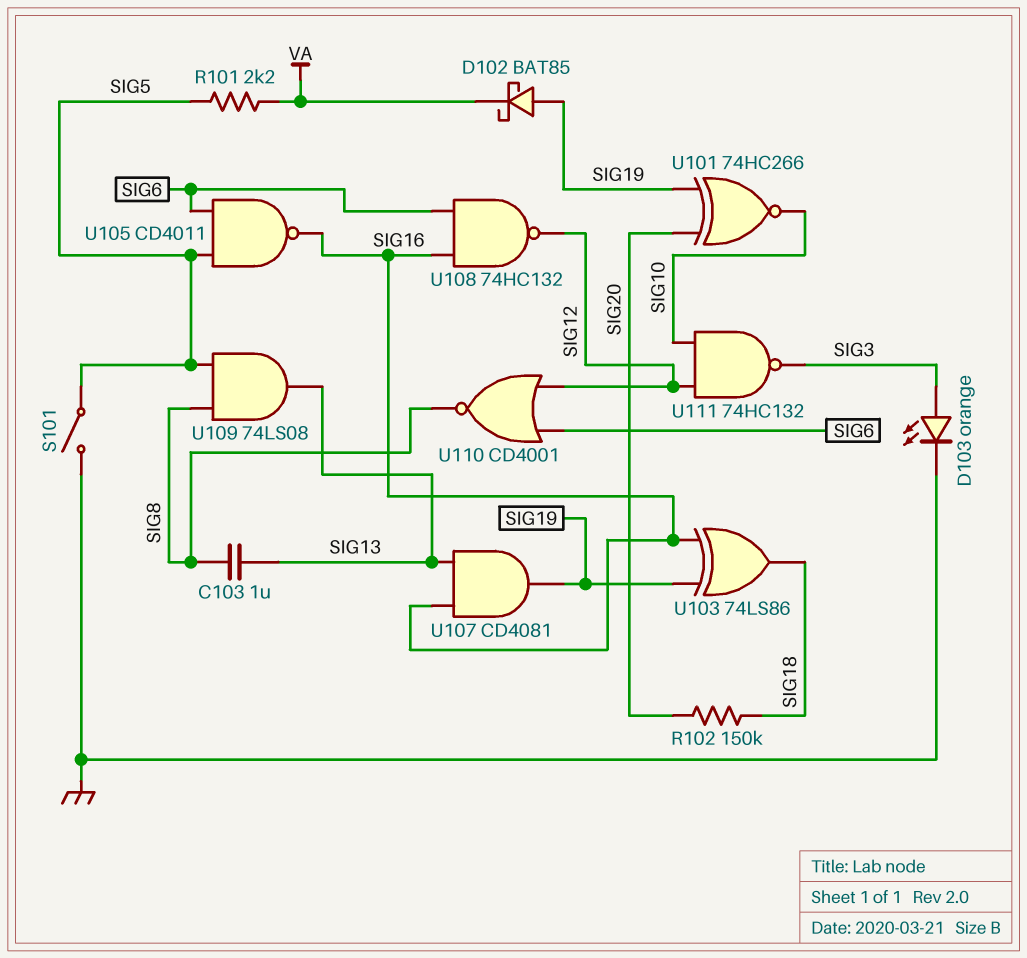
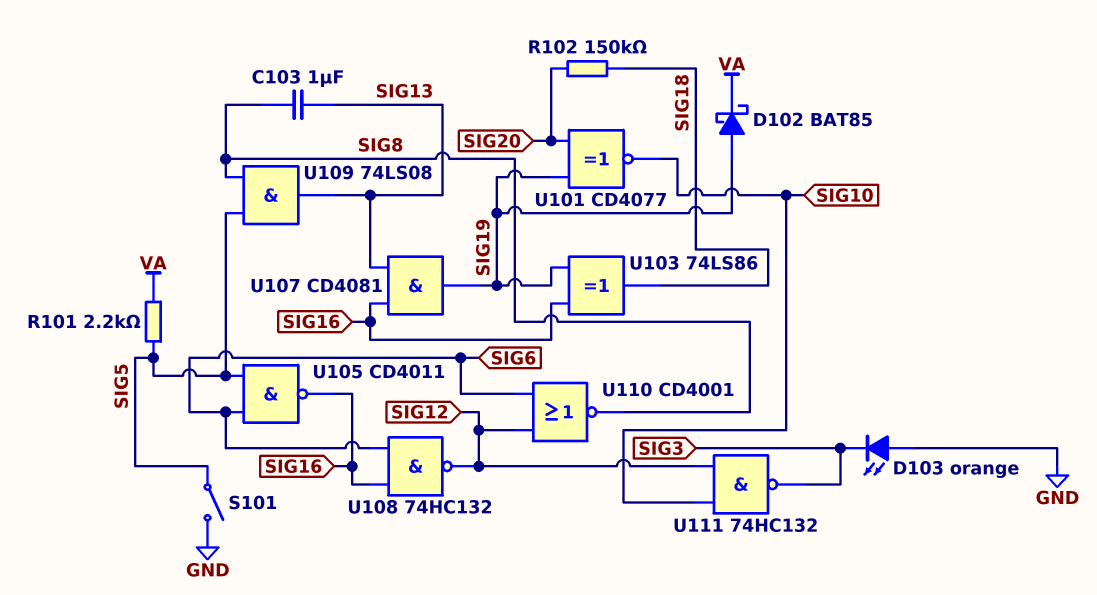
D103: LED orange (A SIG3, K GND) -> LED orange (A GND, K SIG3)
U101: XNOR 74HC266 (in SIG19, in SIG20, out SIG10) -> XNOR CD4077 (in SIG19, in SIG20, out SIG10)

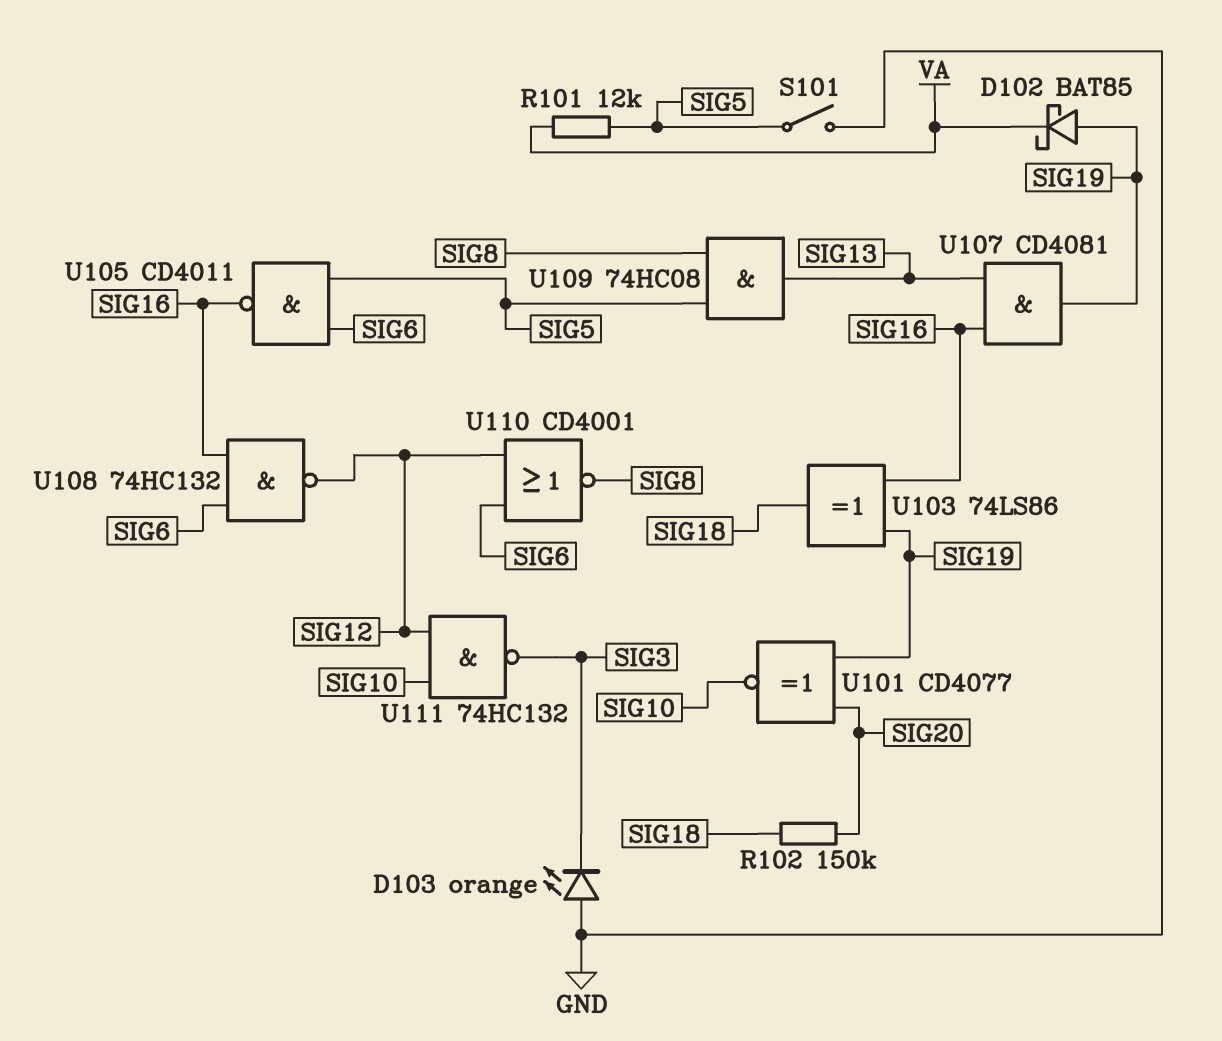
C103: 1uF (SIG8, SIG13) -> none
R101: 2.2k (SIG5, VA) -> 12k (SIG5, VA)
U109: AND 74LS08 (in SIG5, in SIG8, out SIG13) -> AND 74HC08 (in SIG5, in SIG8, out SIG13)

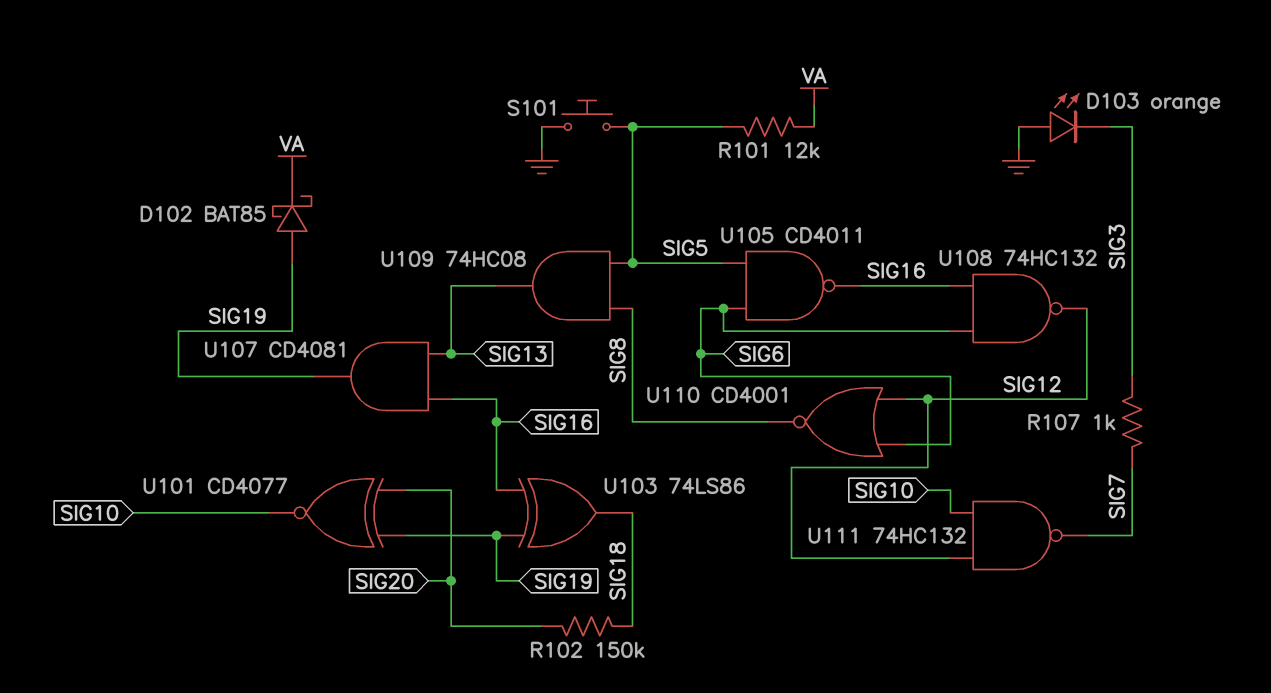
R107: none -> 1k (SIG3, SIG7)
S101: switch (GND, SIG5) -> button (GND, SIG5)
U111: NAND 74HC132 (in SIG10, in SIG12, out SIG3) -> NAND 74HC132 (in SIG10, in SIG12, out SIG7)

